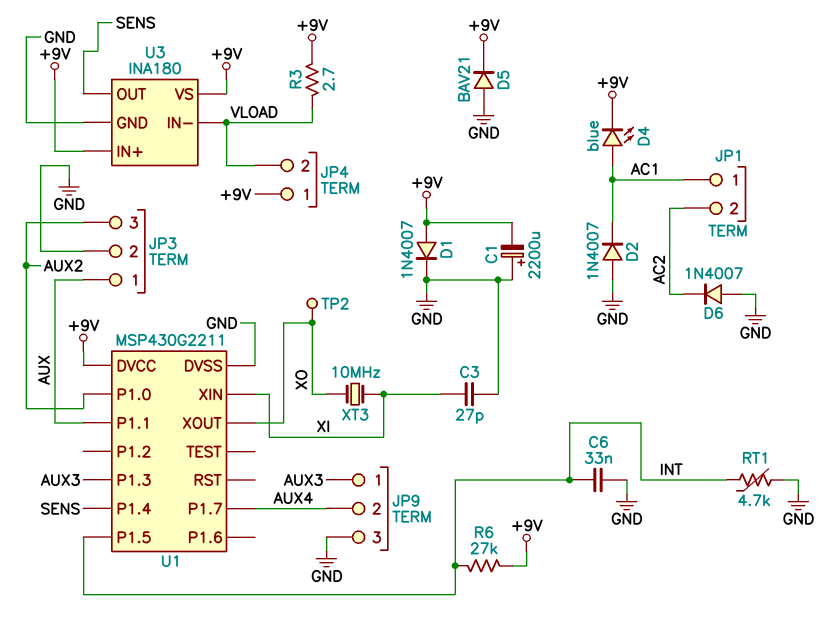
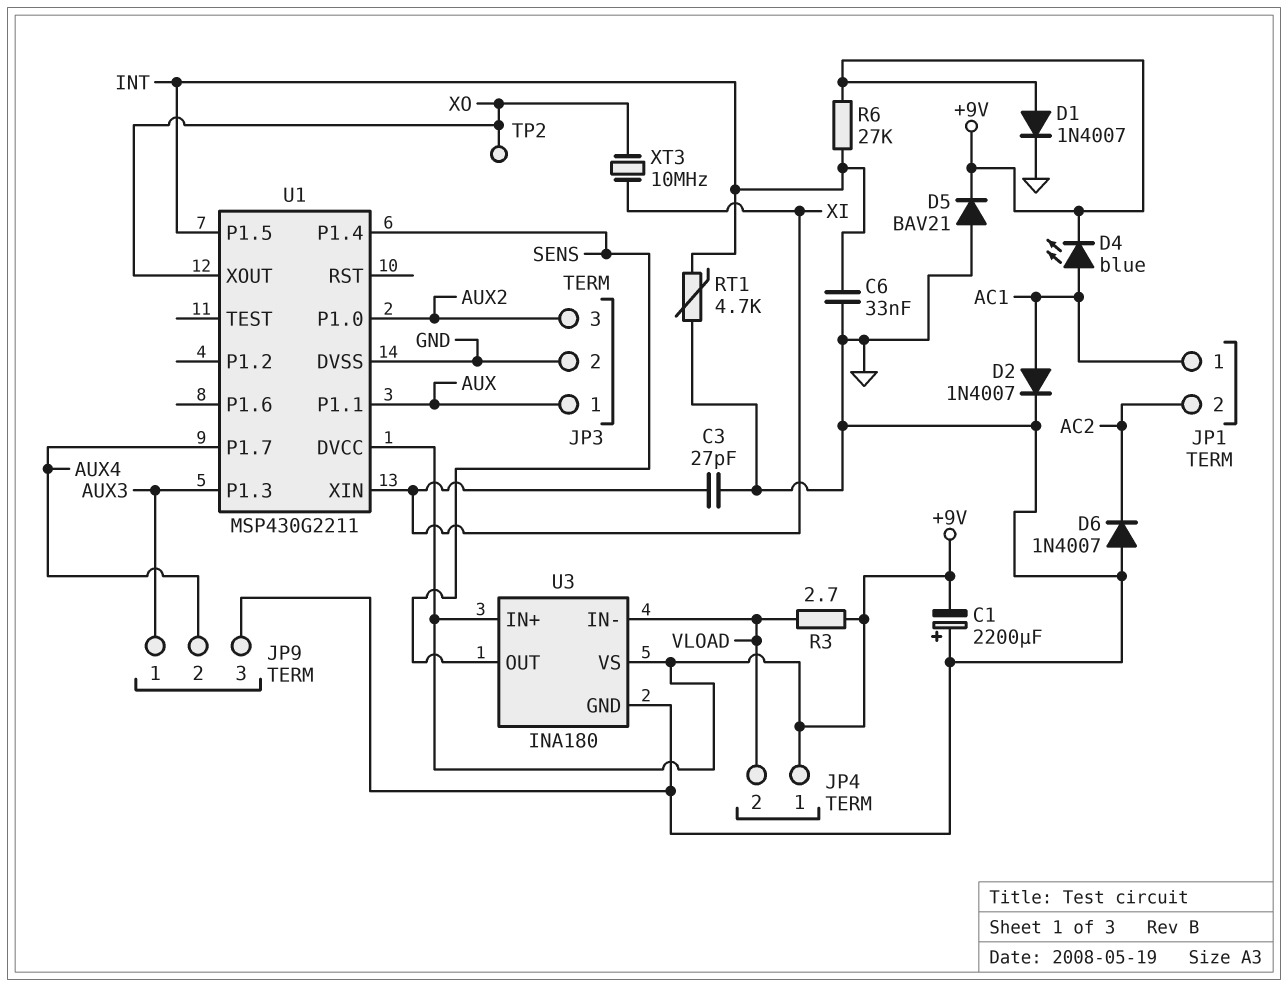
D2: diode 1N4007 (A GND, K AC1) -> diode 1N4007 (A AC1, K GND)

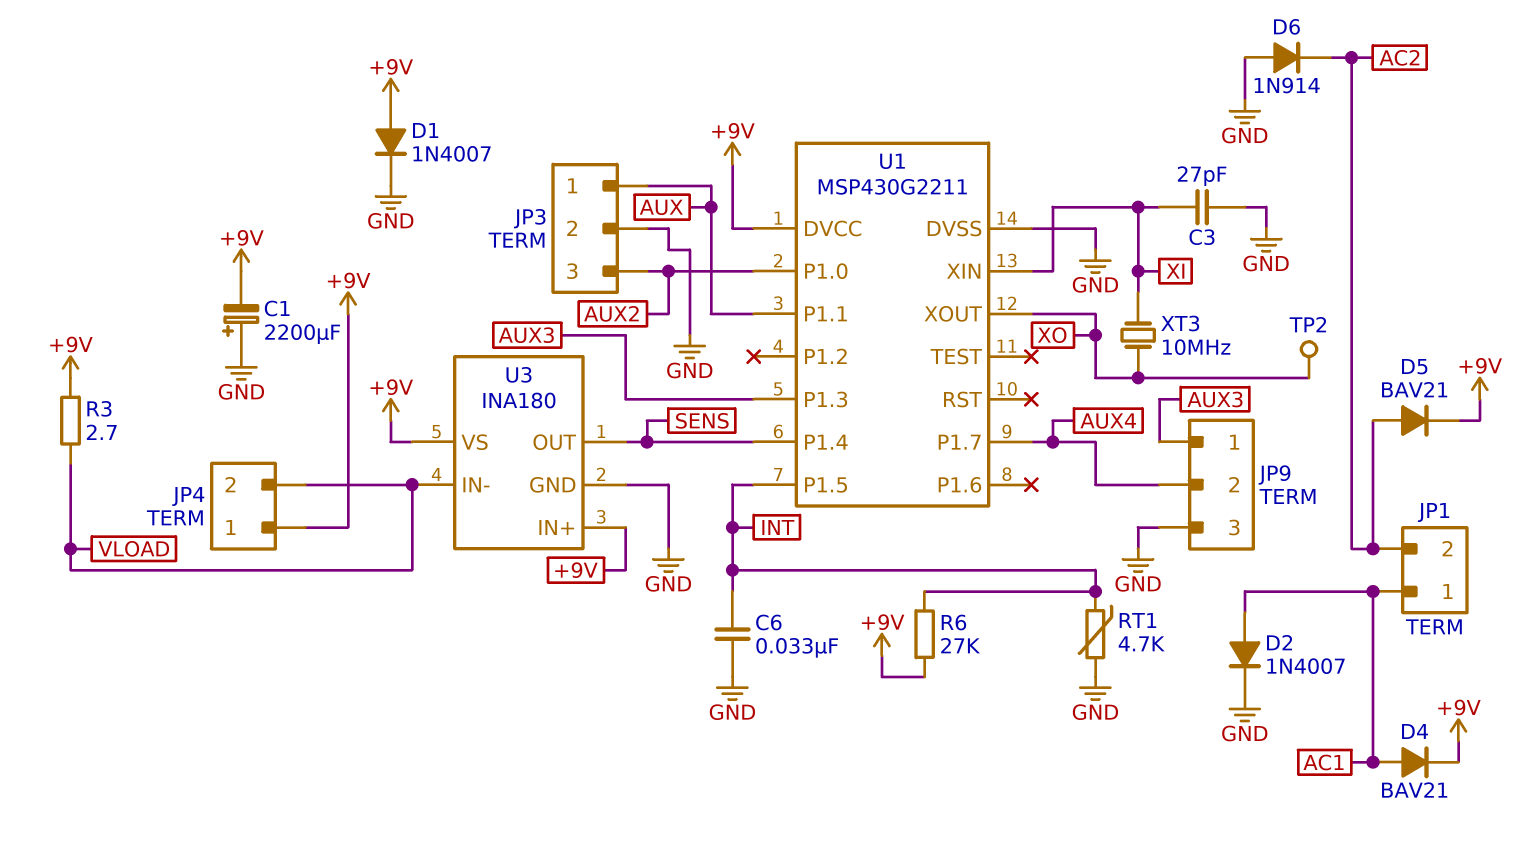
D4: LED blue (A AC1, K +9V) -> diode BAV21 (A AC1, K +9V)
D5: diode BAV21 (A GND, K +9V) -> diode BAV21 (A AC2, K +9V)
D6: diode 1N4007 (A GND, K AC2) -> diode 1N914 (A GND, K AC2)

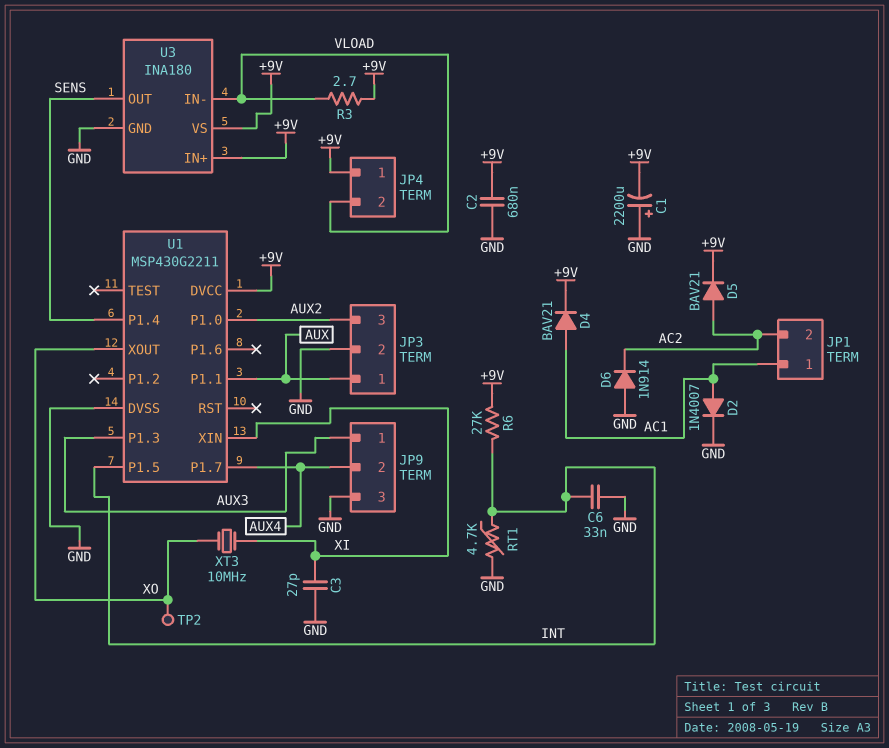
C2: none -> 680nF (+9V, GND)
D1: diode 1N4007 (A +9V, K GND) -> none

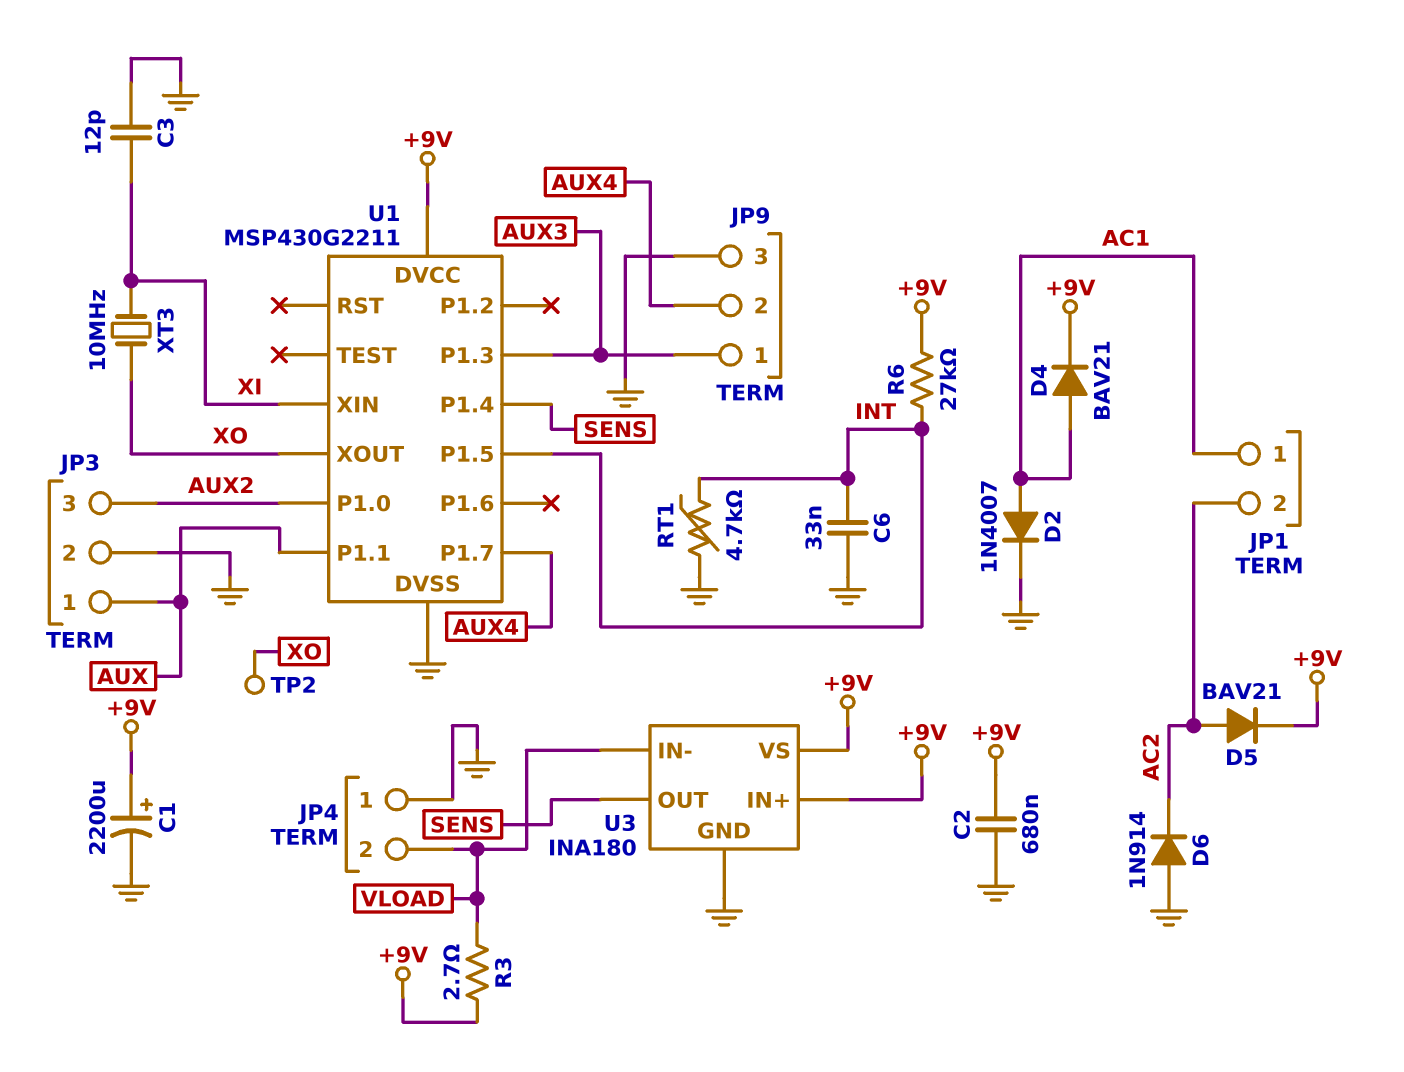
C1: 2200uF (plus GND, minus +9V) -> 2200uF (plus +9V, minus GND)
C3: 27pF (GND, XI) -> 12pF (GND, XI)
JP4 pin 1: +9V -> GND

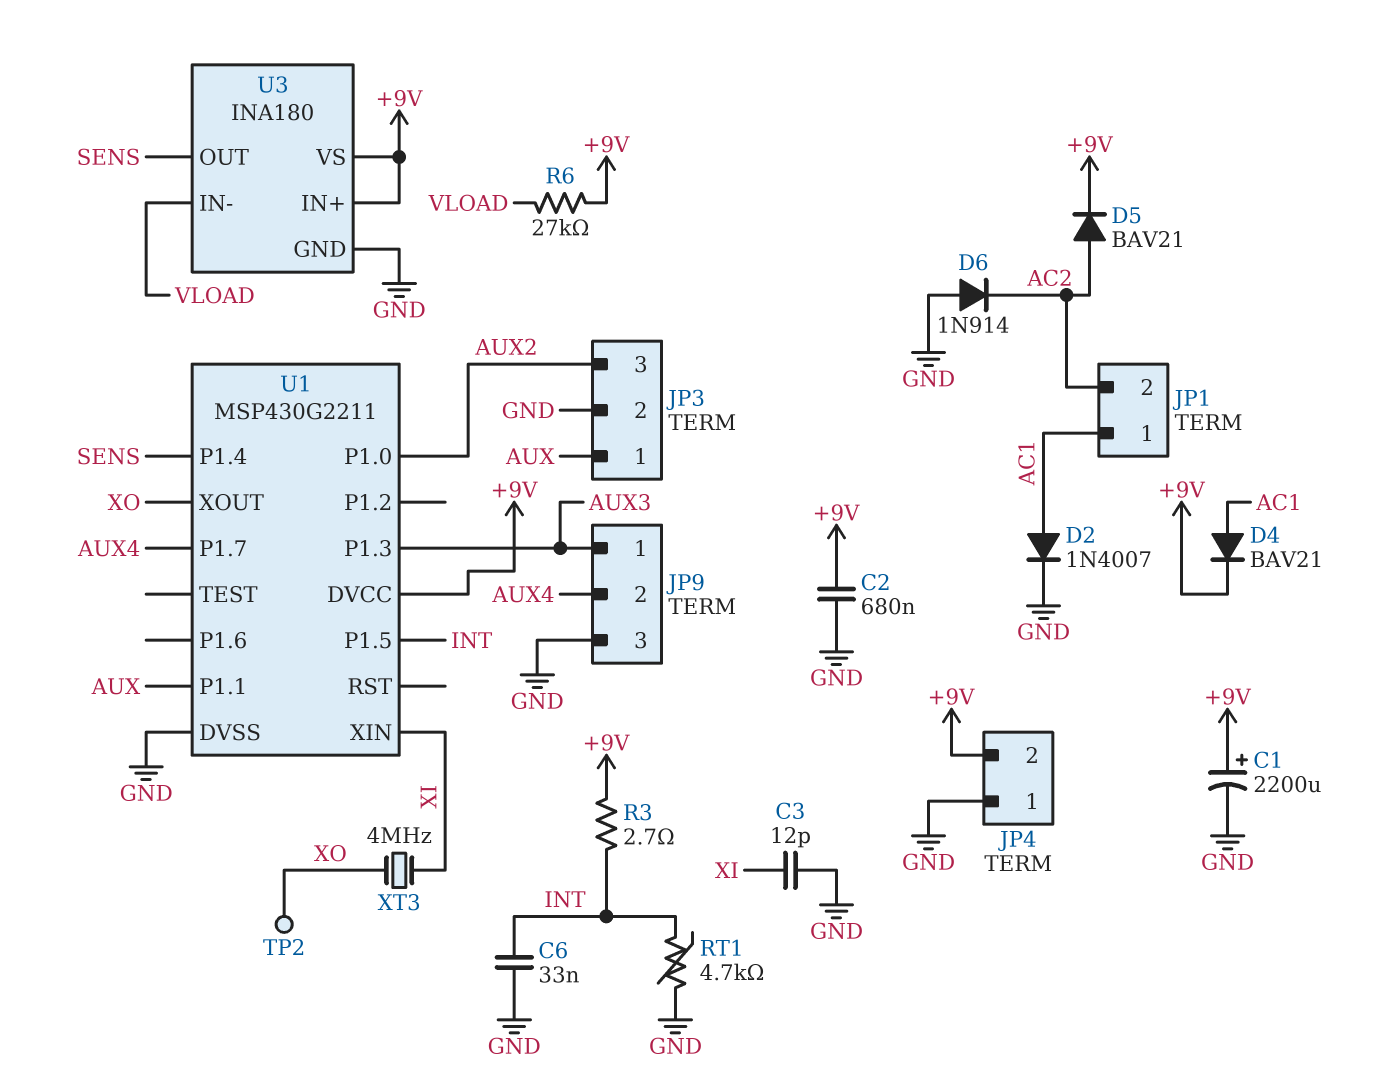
JP4 pin 2: VLOAD -> +9V
R3: 2.7 (+9V, VLOAD) -> 2.7 (+9V, INT)
R6: 27k (+9V, INT) -> 27k (+9V, VLOAD)
XT3: 10MHz (XI, XO) -> 4MHz (XI, XO)

